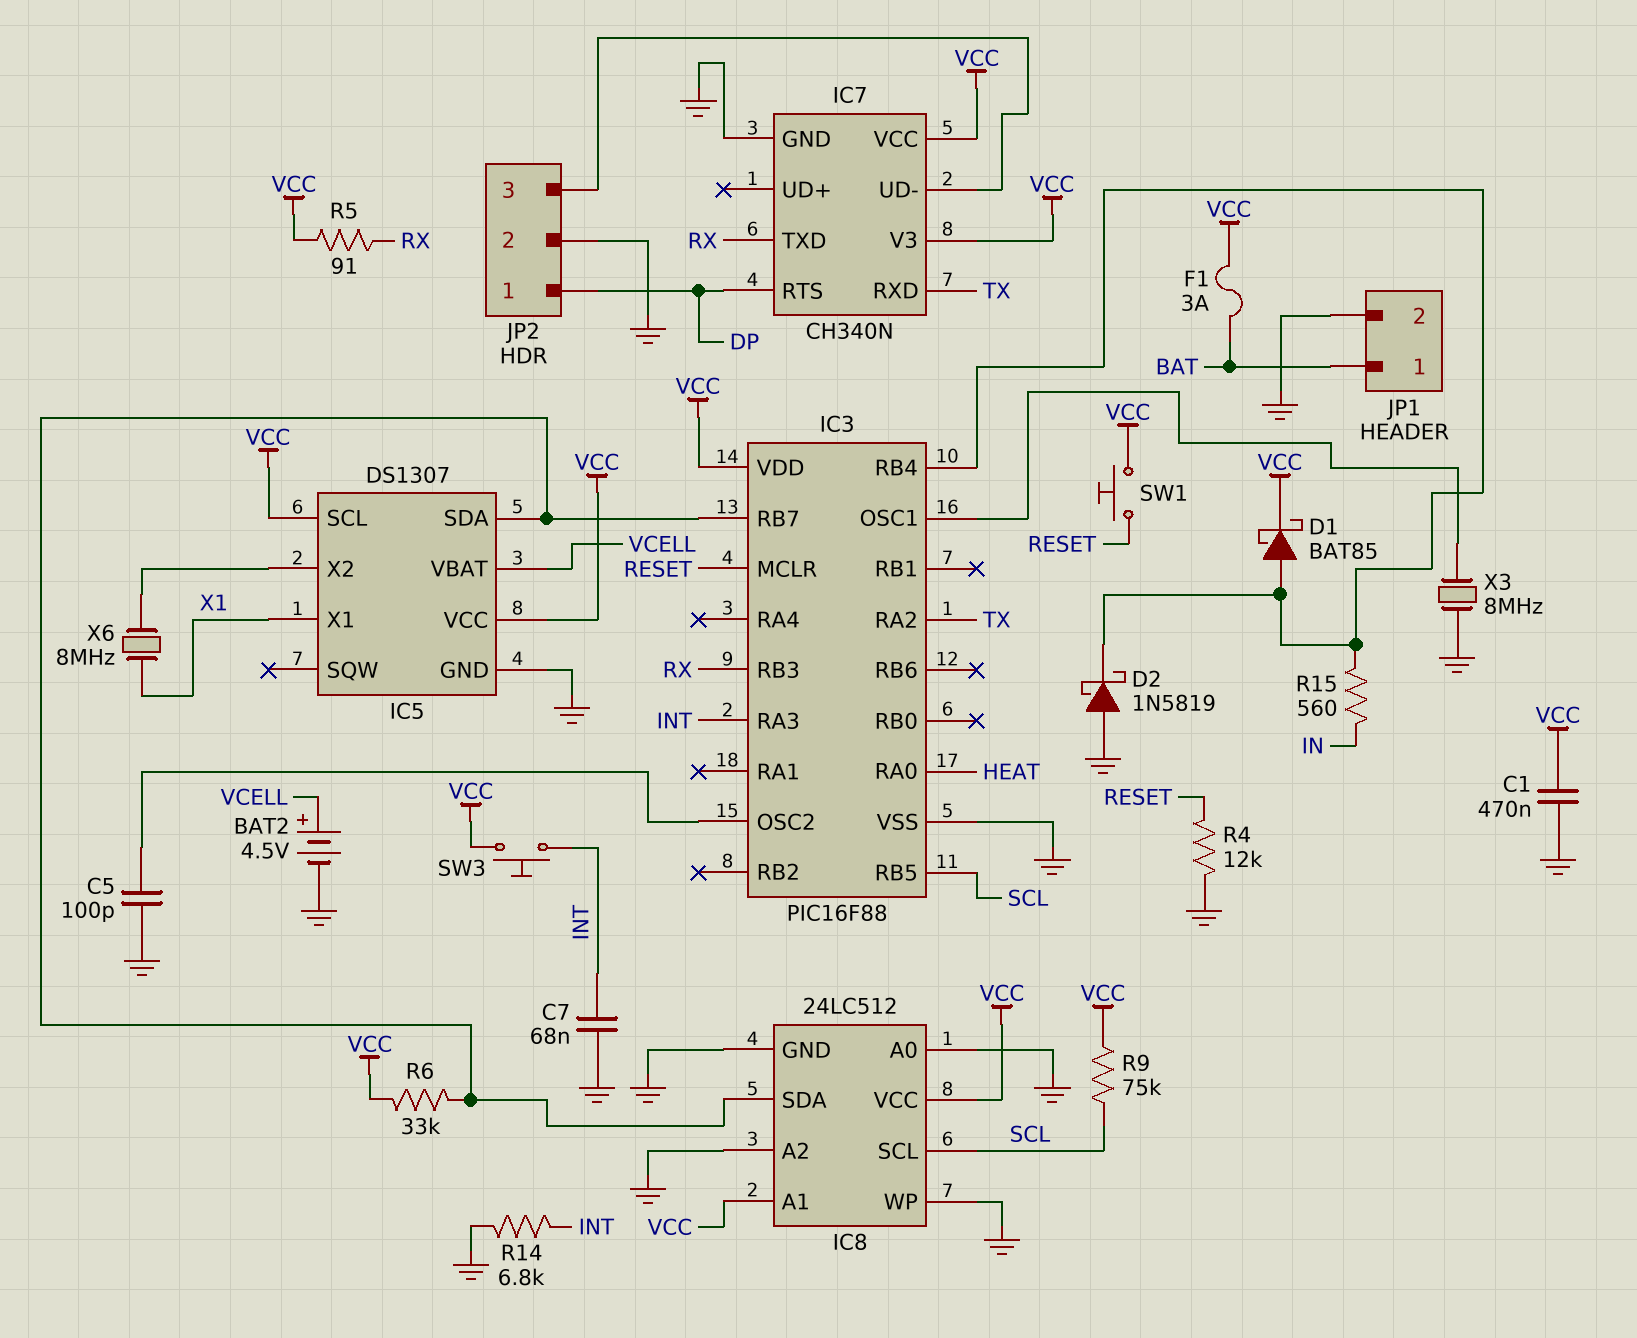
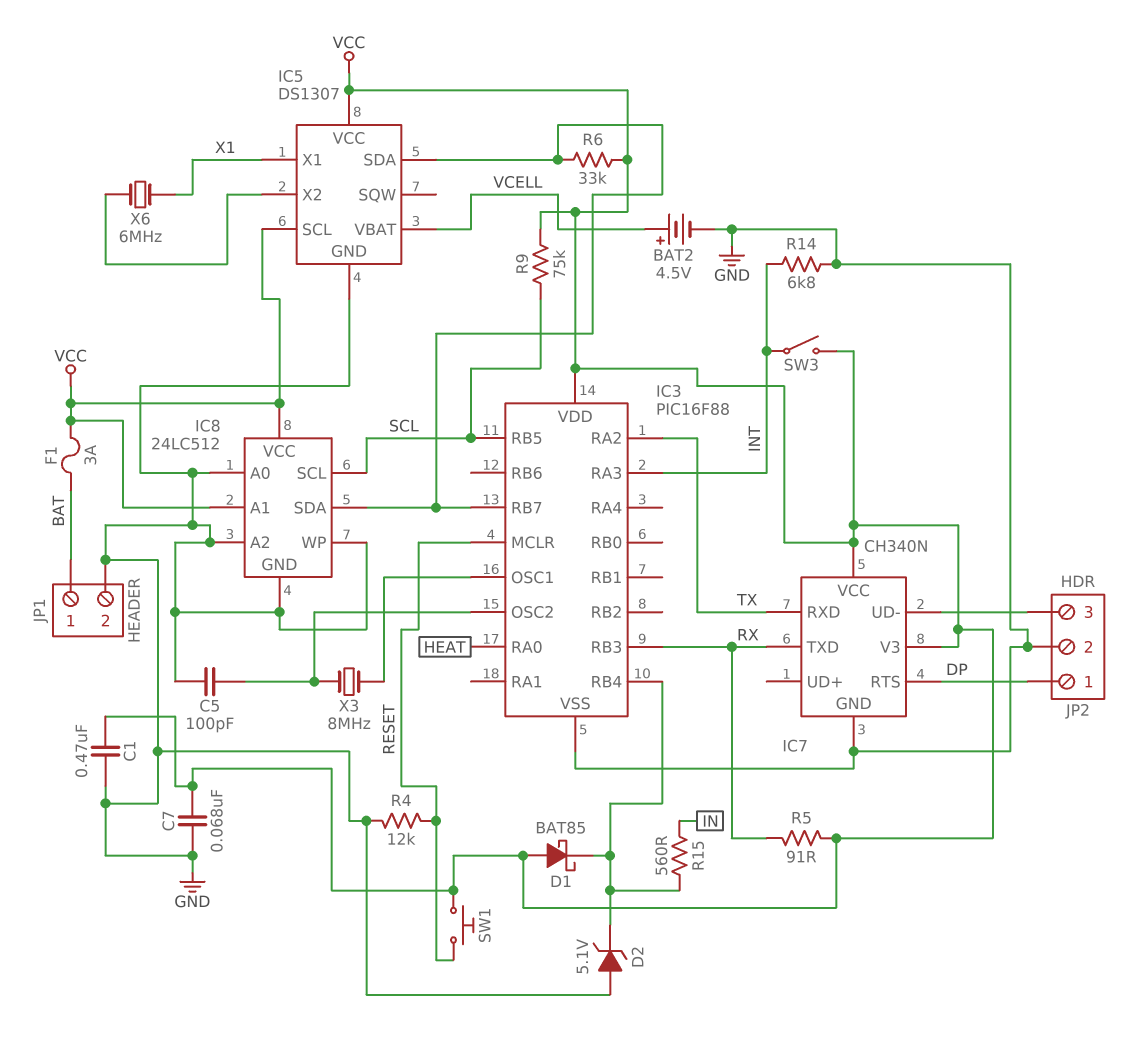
C7: 68nF (GND, INT) -> 68nF (GND, VCC)
D1: schottky BAT85 (A IC3/RB4, K VCC) -> schottky BAT85 (A VCC, K IC3/RB4)
D2: schottky 1N5819 (A GND, K IC3/RB4) -> zener 5.1V (A GND, K IC3/RB4)
SW3: button (INT, VCC) -> switch (INT, VCC)
X3: 8MHz (GND, IC3/OSC1) -> 8MHz (IC3/OSC1, IC3/OSC2)
X6: 8MHz (IC5/X2, X1) -> 6MHz (IC5/X2, X1)

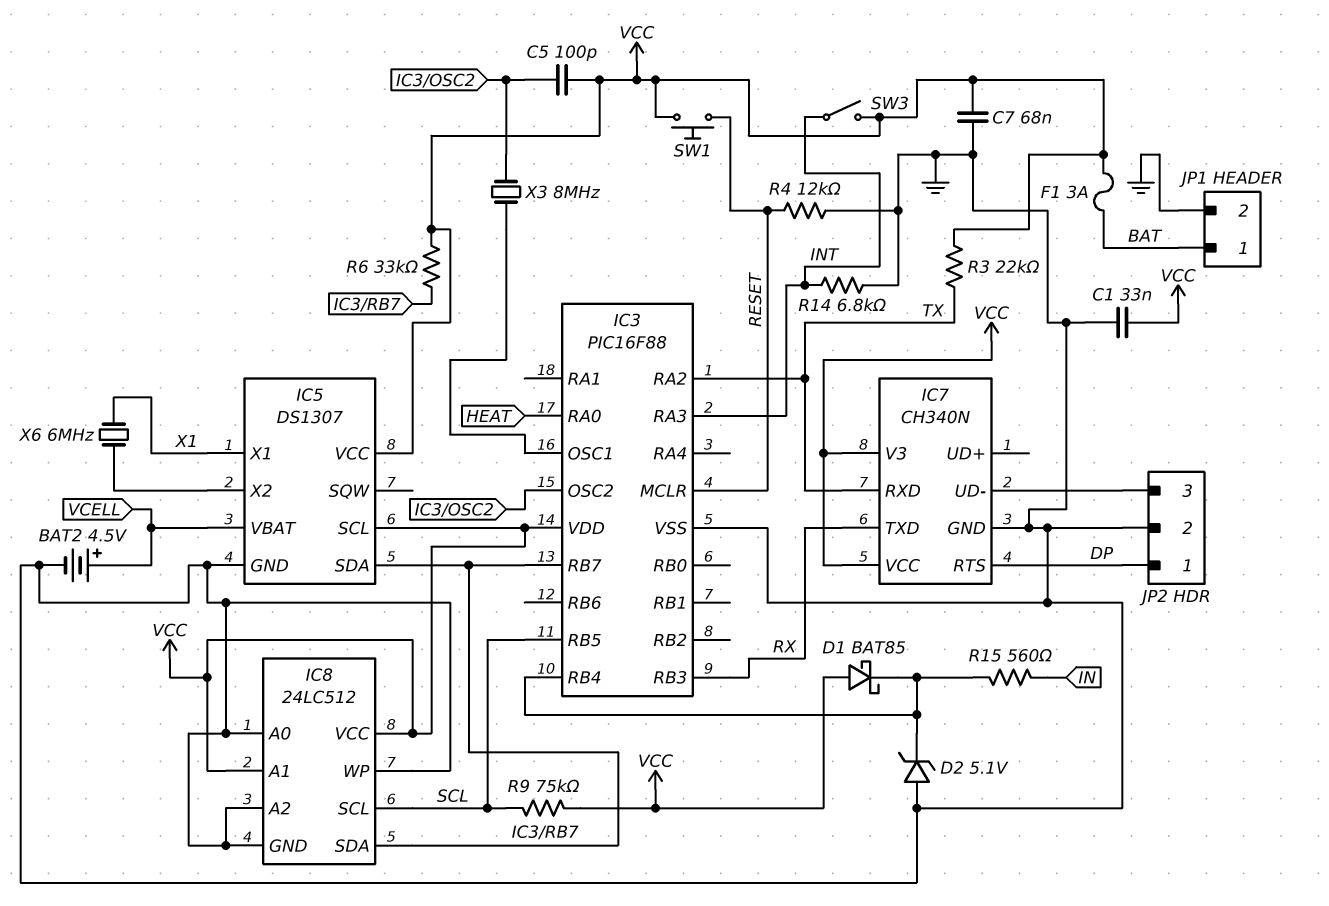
C1: 470nF (GND, VCC) -> 33nF (GND, VCC)
C5: 100pF (GND, IC3/OSC2) -> 100pF (IC3/OSC2, VCC)
R3: none -> 22k (TX, VCC)
R5: 91 (RX, VCC) -> none

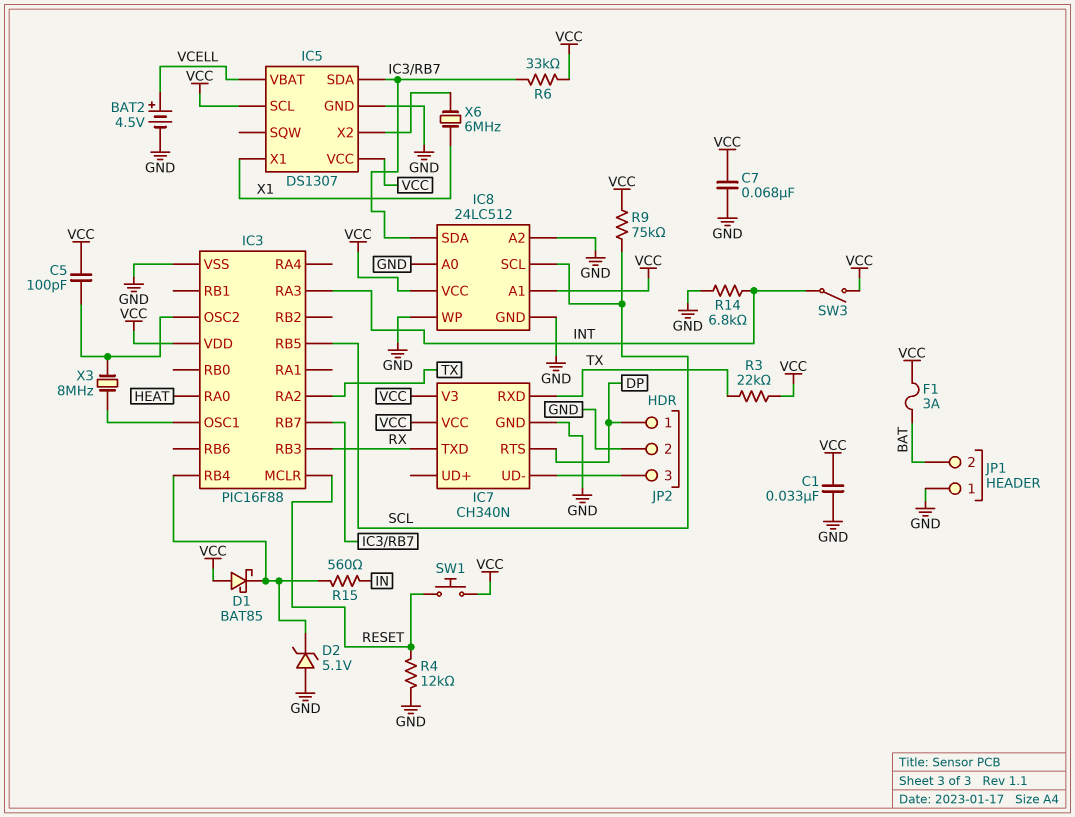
JP1 pin 1: BAT -> GND
JP1 pin 2: GND -> BAT

